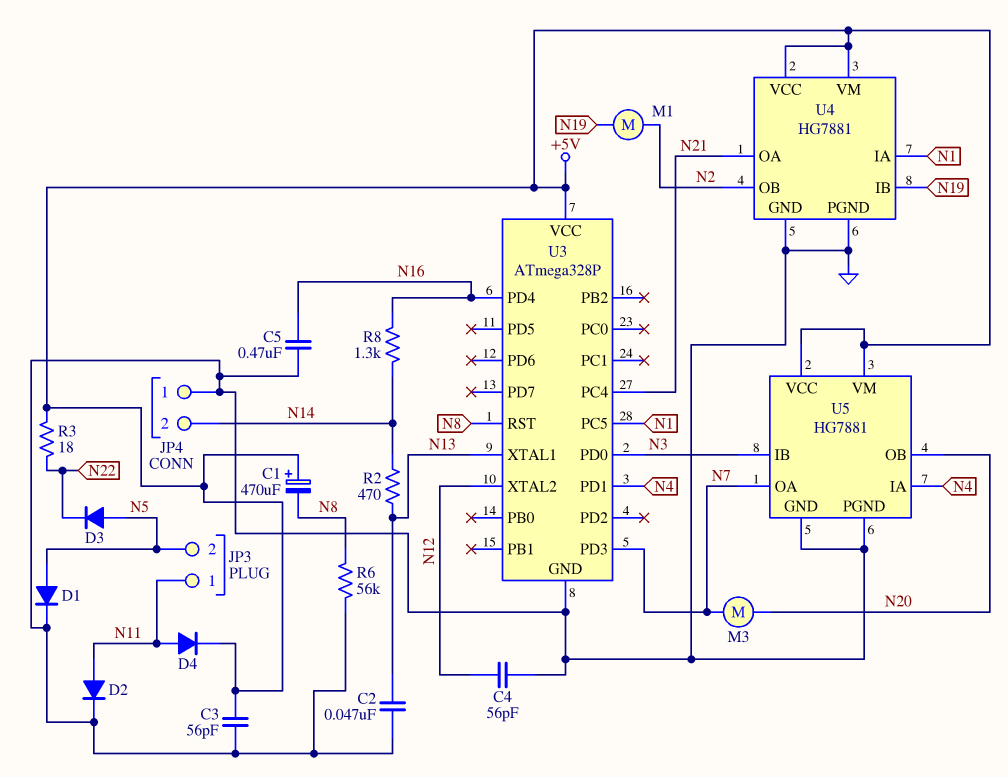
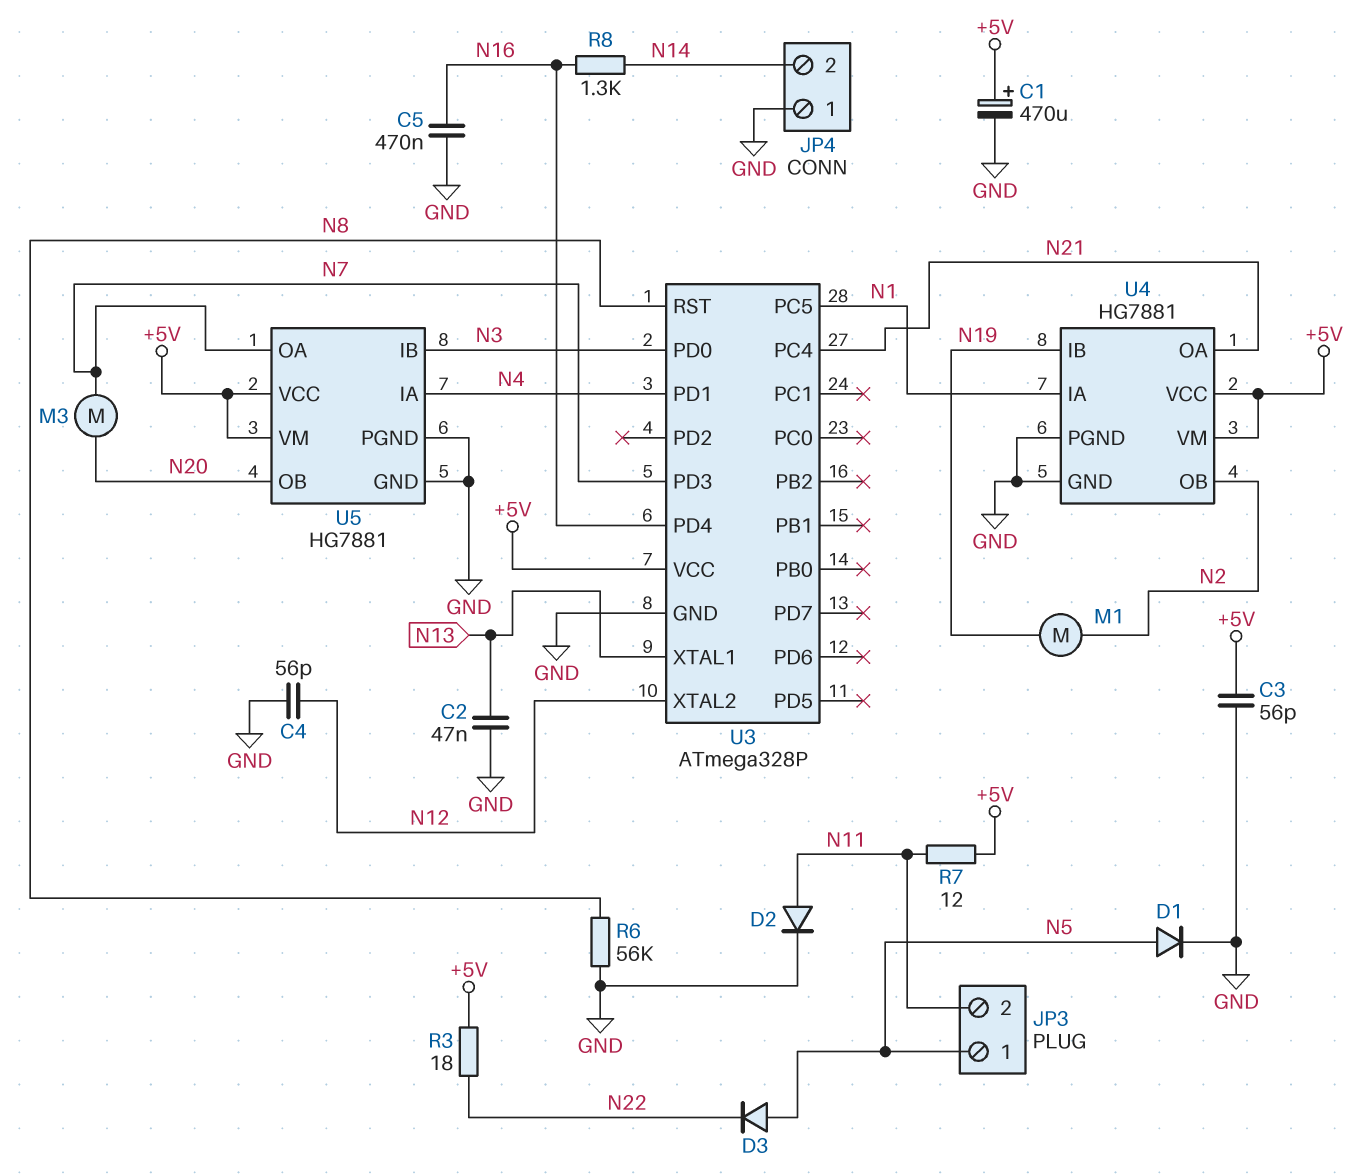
C1: 470uF (plus +5V, minus N8) -> 470uF (plus +5V, minus GND)
D4: diode (A N11, K +5V) -> none
JP3 pin 1: N11 -> N5
JP3 pin 2: N5 -> N11
R2: 470 (N13, N14) -> none
R7: none -> 12 (+5V, N11)

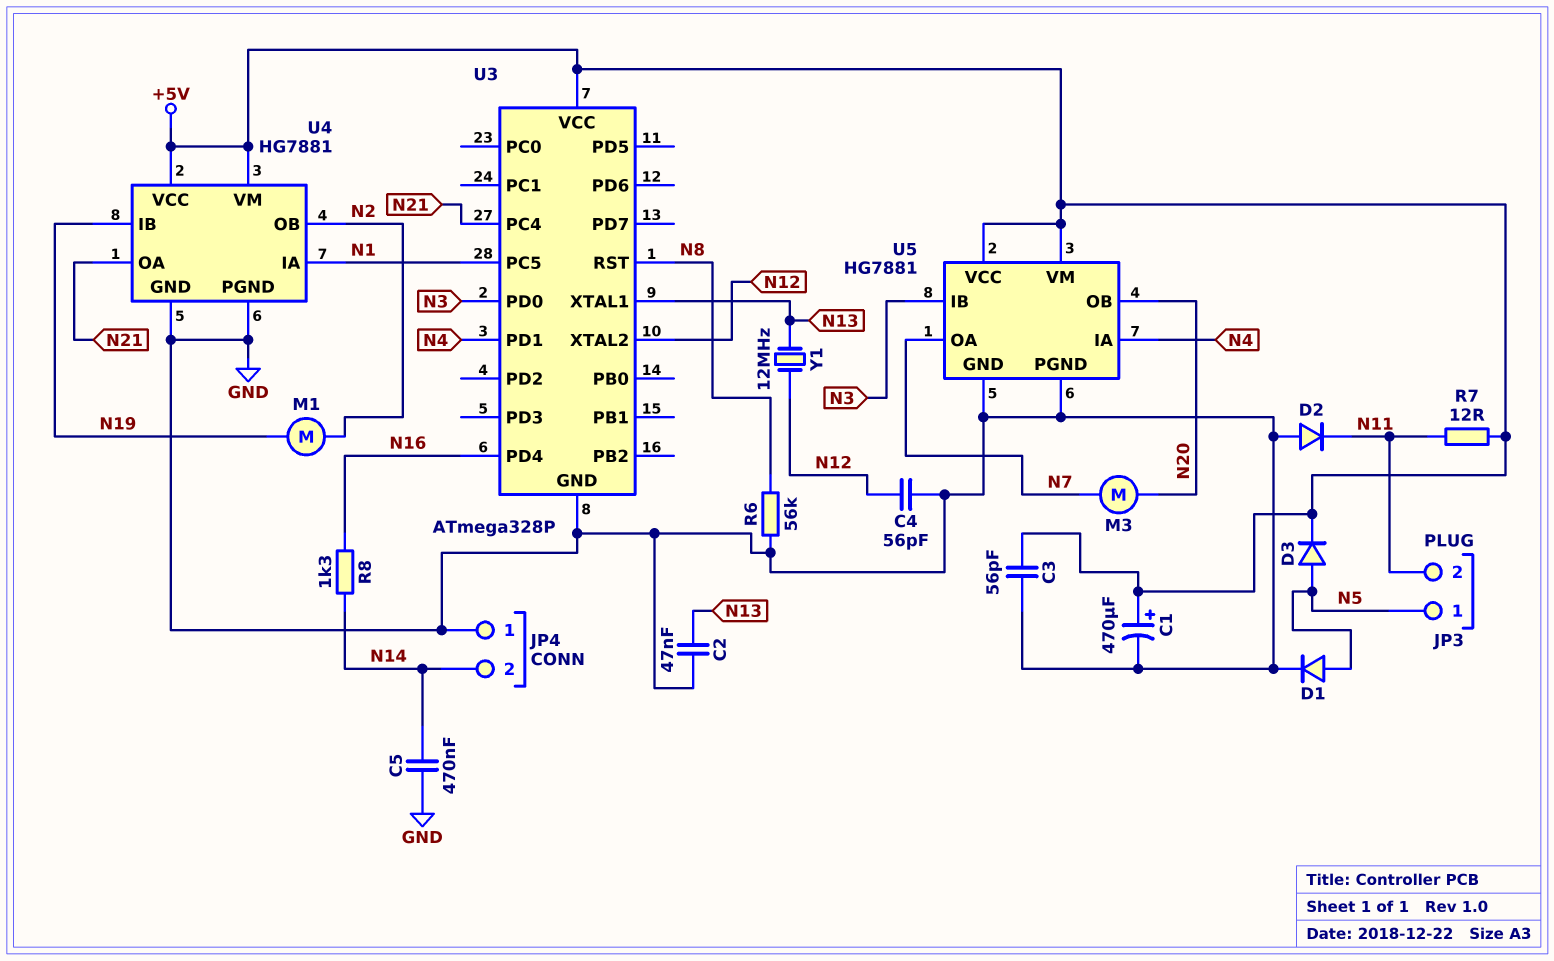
C5: 470nF (GND, N16) -> 470nF (GND, N14)
D2: diode (A N11, K GND) -> diode (A GND, K N11)
D3: diode (A N5, K N22) -> diode (A N5, K +5V)
R3: 18 (+5V, N22) -> none
U3 pin PD3: N7 -> none
Y1: none -> 12MHz (N12, N13)

